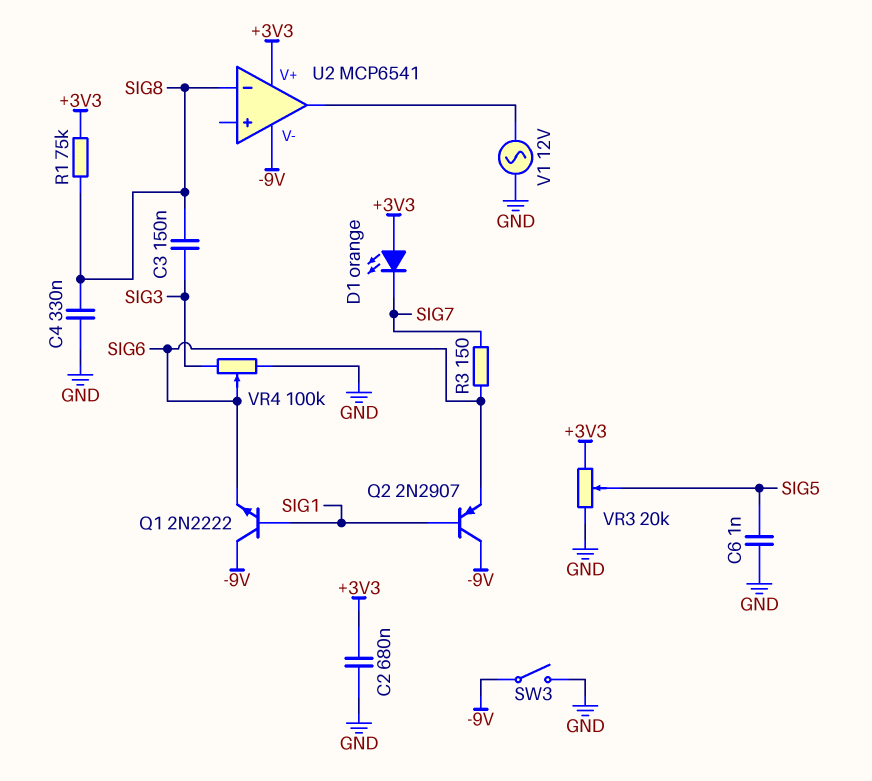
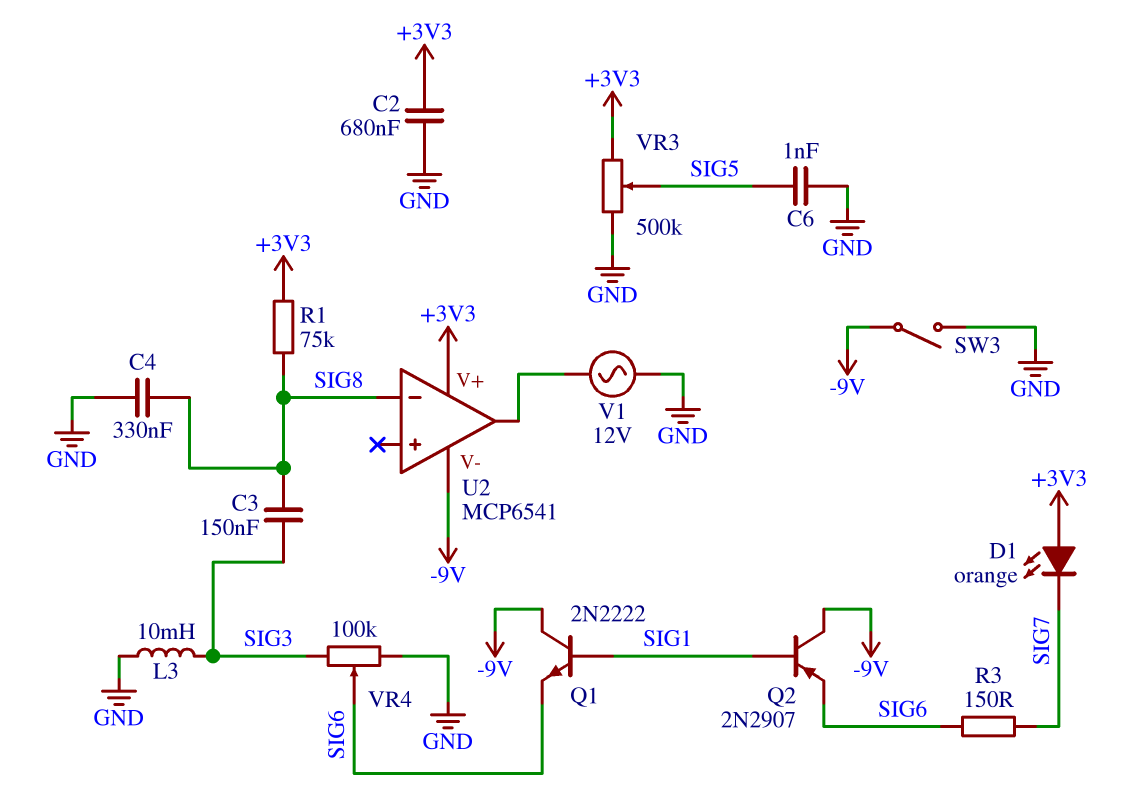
L3: none -> 10mH (GND, SIG3)
VR3: 20k (+3V3, GND, wiper SIG5) -> 500k (+3V3, GND, wiper SIG5)

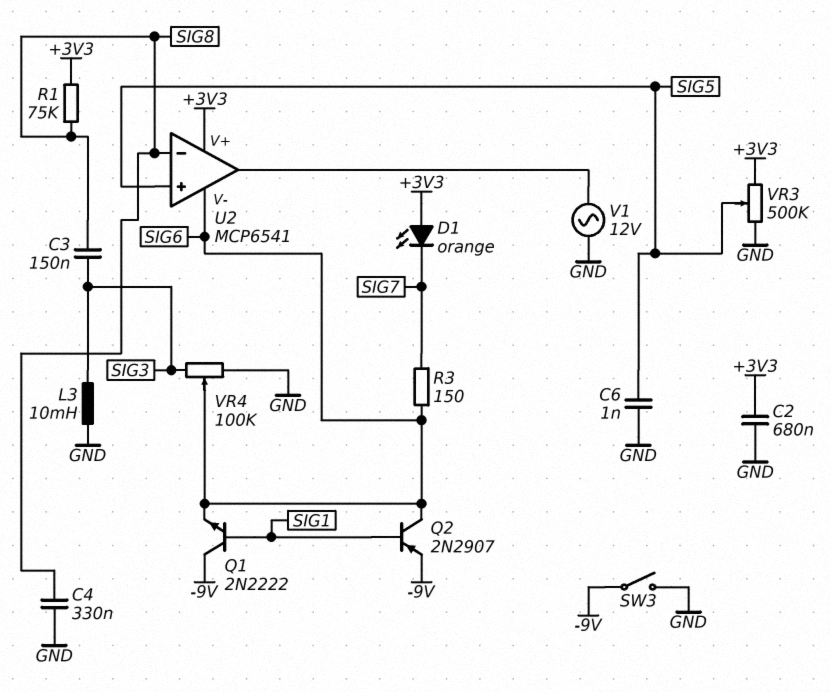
Q2: PNP 2N2907 (B SIG1, C -9V, E SIG6) -> PNP 2N2907 (B SIG1, C SIG6, E -9V)
U2 pin V-: -9V -> SIG6
U2 pin in+: none -> SIG5

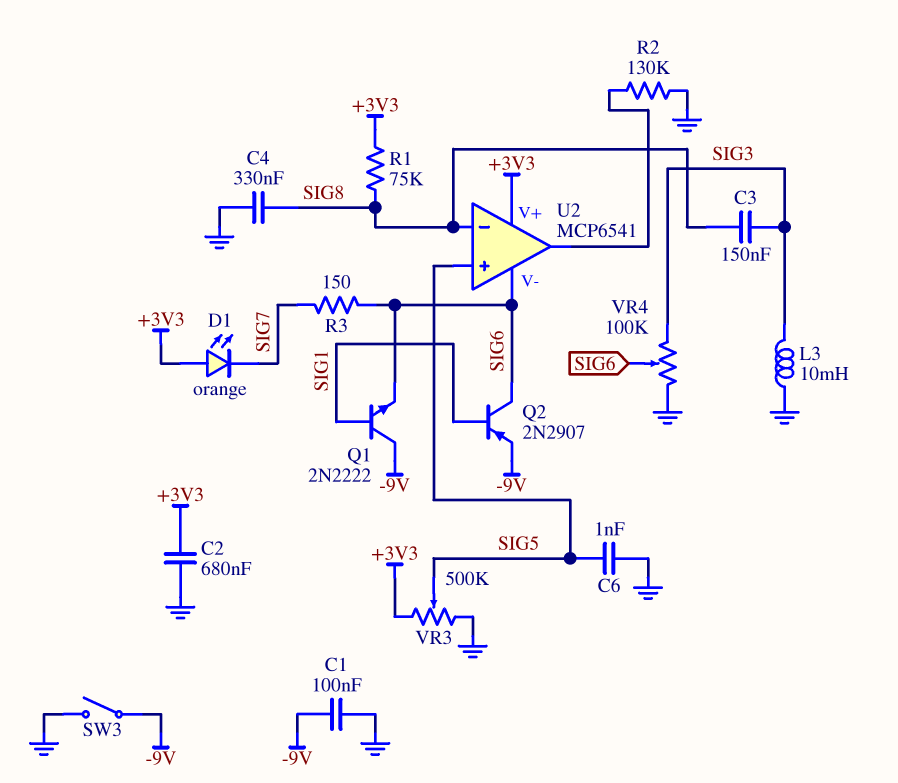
C1: none -> 100nF (-9V, GND)
R2: none -> 130k (GND, U2/out)
V1: AC 12V (GND, U2/out) -> none

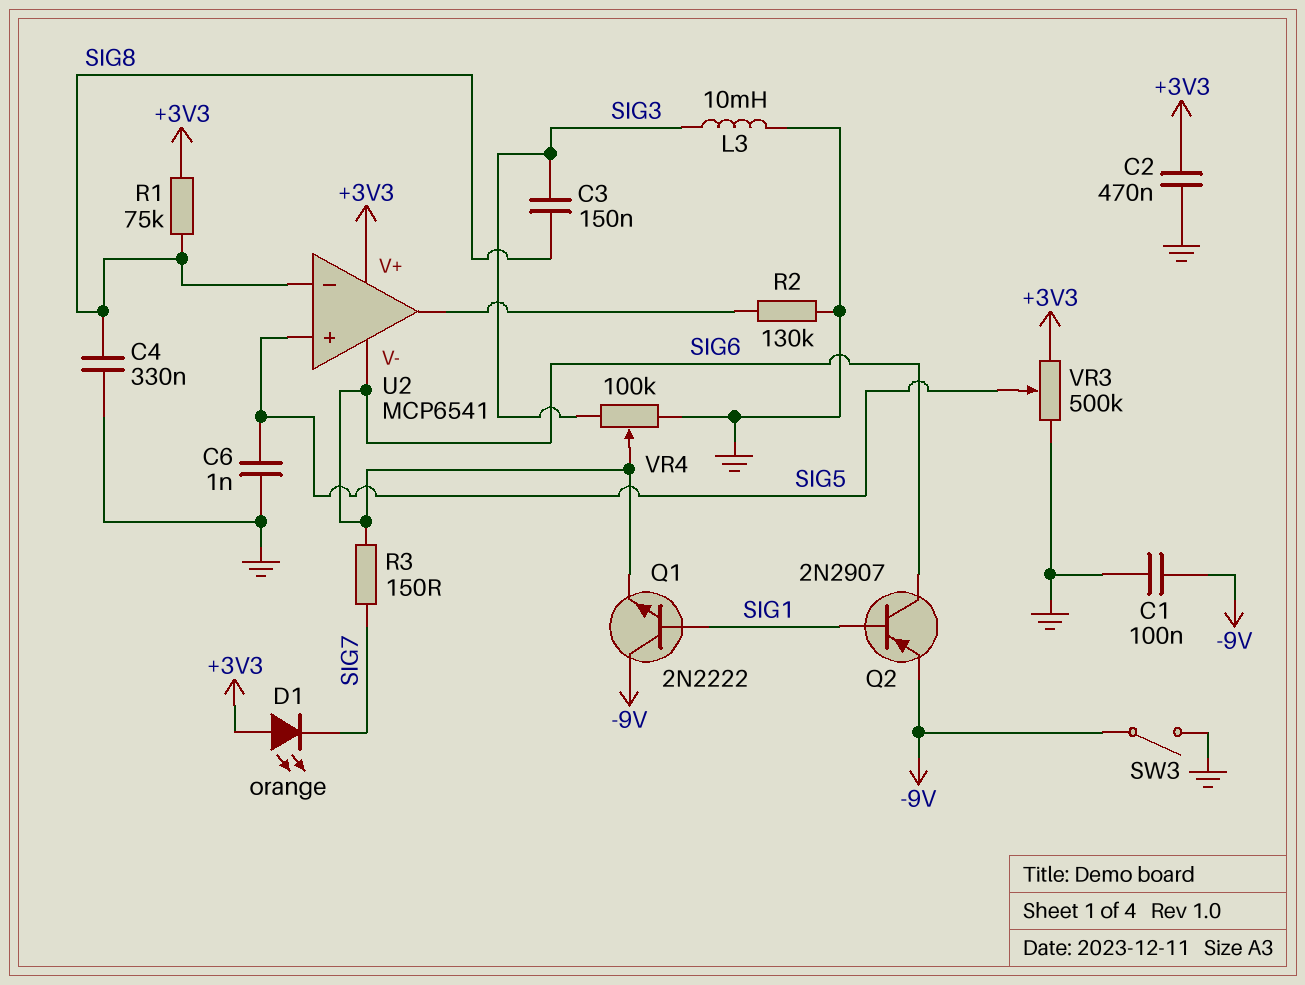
C2: 680nF (+3V3, GND) -> 470nF (+3V3, GND)

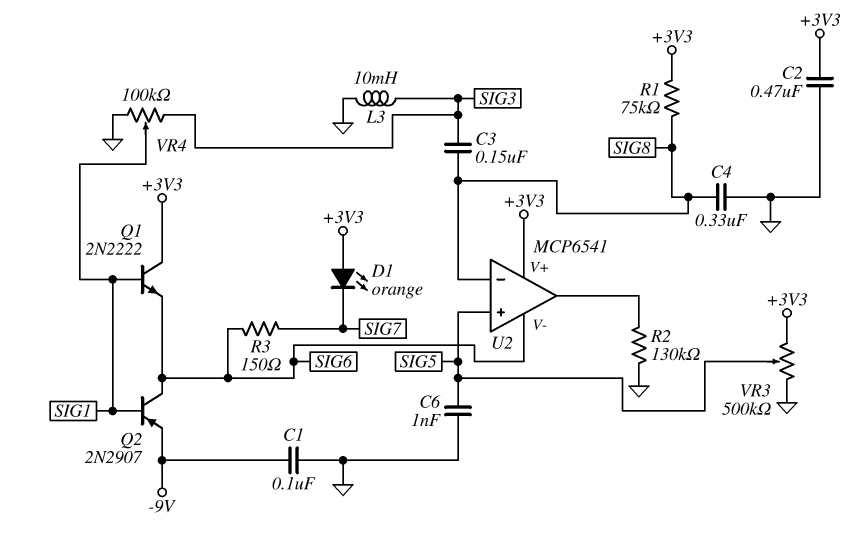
Q1: NPN 2N2222 (B SIG1, C -9V, E SIG6) -> NPN 2N2222 (B SIG1, C +3V3, E SIG6)
SW3: switch (-9V, GND) -> none
VR4: 100k (GND, SIG3, wiper SIG6) -> 100k (GND, SIG3, wiper SIG1)

